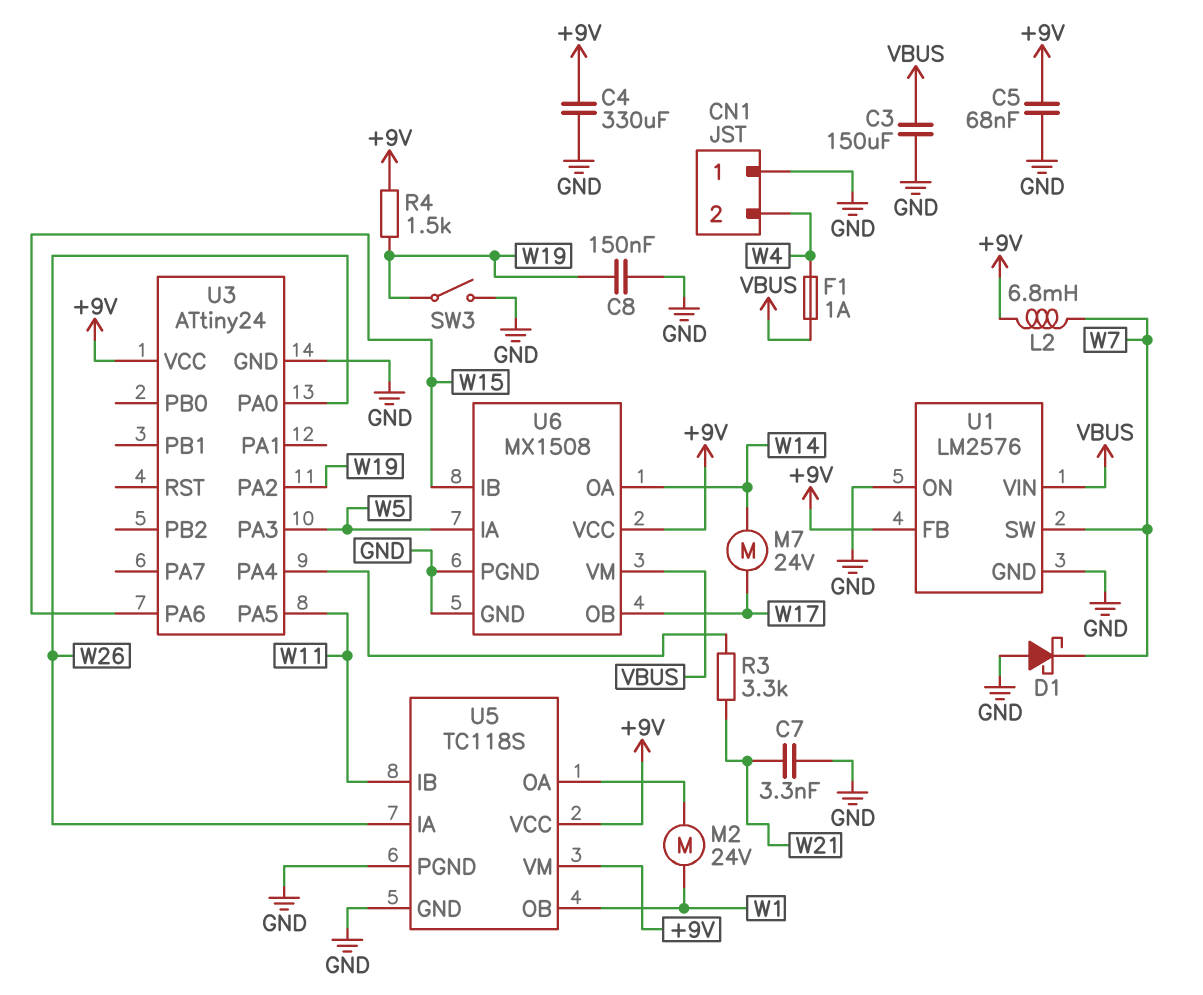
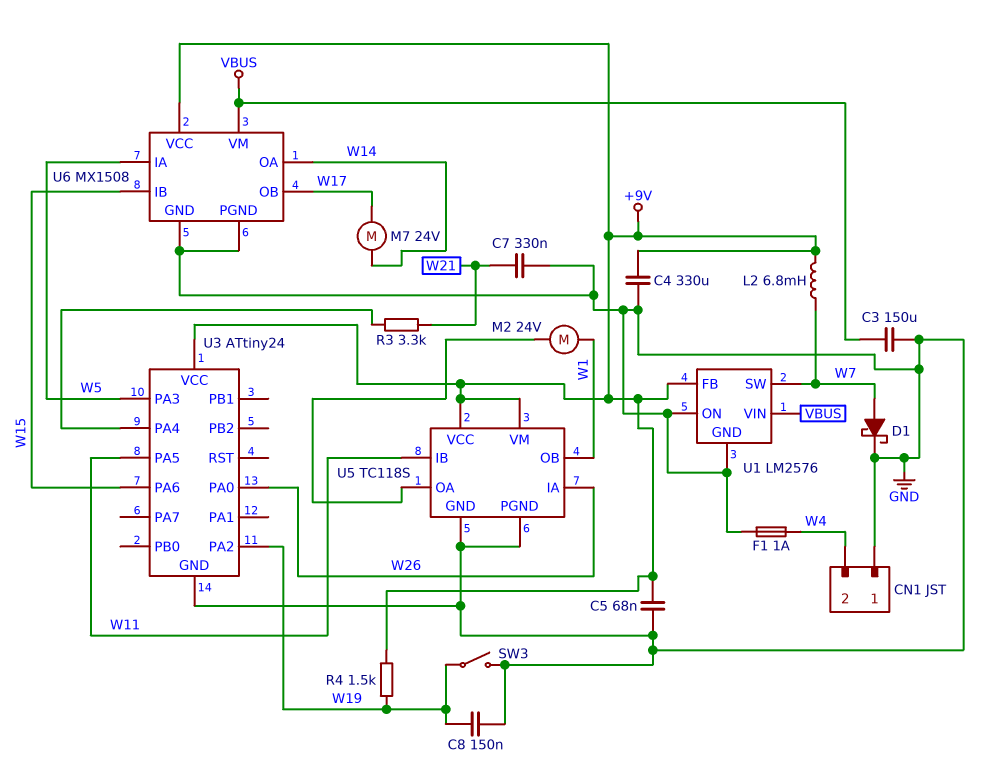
C7: 3.3nF (GND, W21) -> 330nF (GND, W21)
D1: schottky (A GND, K W7) -> schottky (A W7, K GND)
F1: 1A (VBUS, W4) -> 1A (GND, W4)

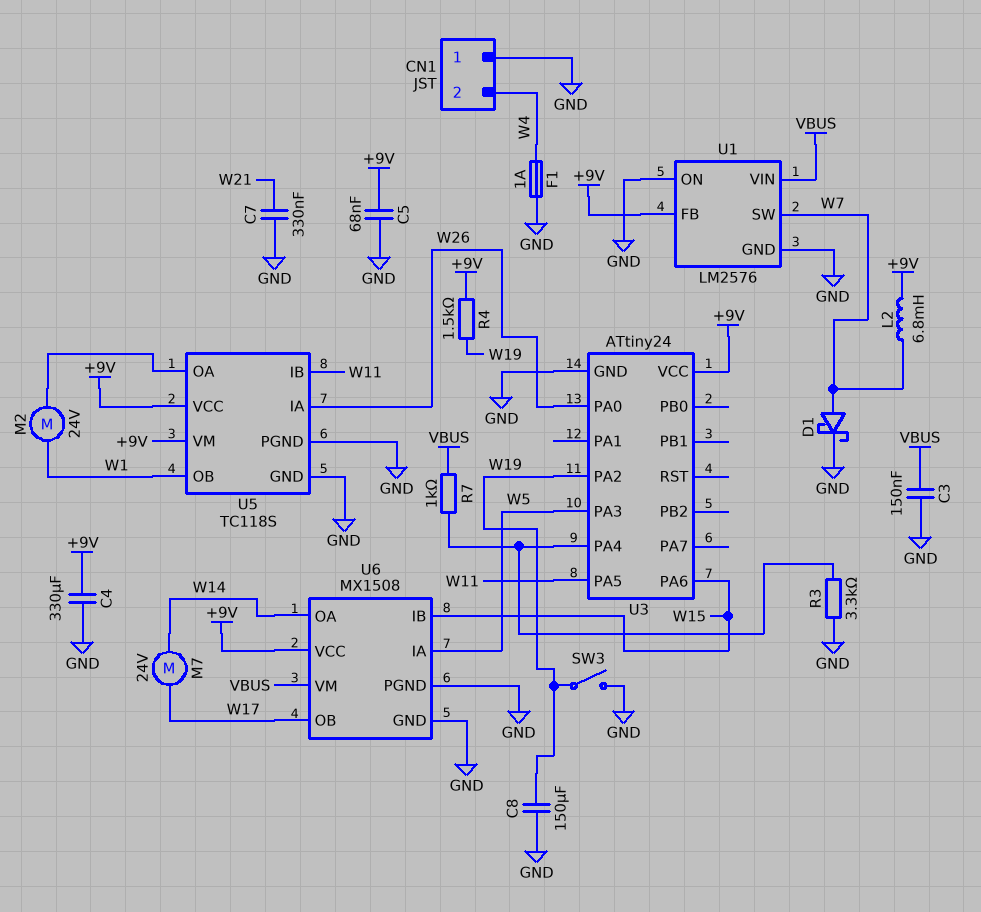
C3: 150uF (GND, VBUS) -> 150nF (GND, VBUS)
C8: 150nF (GND, W19) -> 150uF (GND, W19)
R3: 3.3k (U3/PA4, W21) -> 3.3k (GND, U3/PA4)
R7: none -> 1k (U3/PA4, VBUS)

